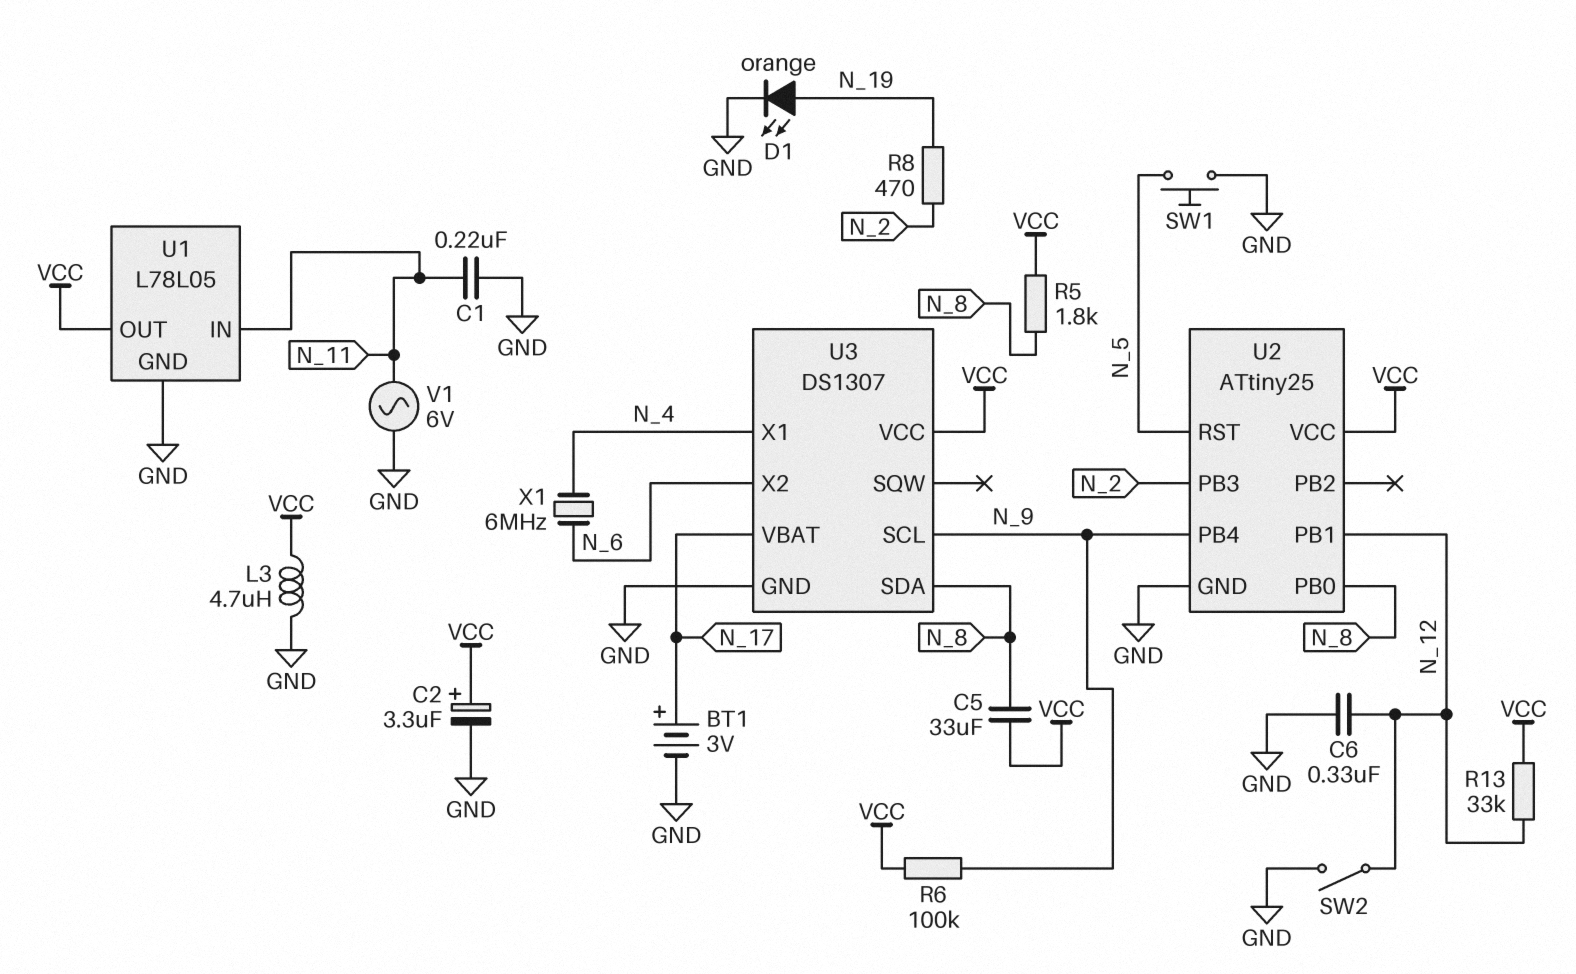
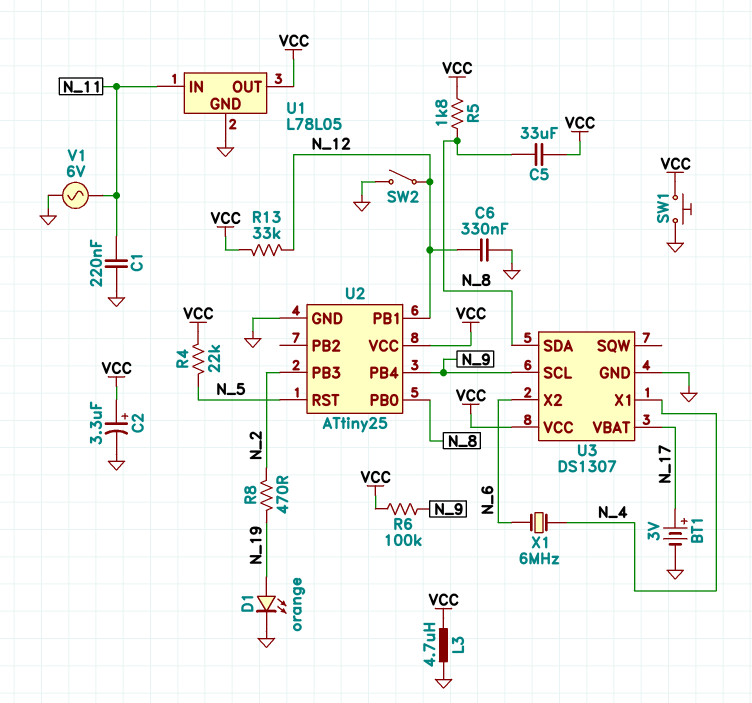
R4: none -> 22k (N_5, VCC)
SW1: button (GND, N_5) -> button (GND, VCC)

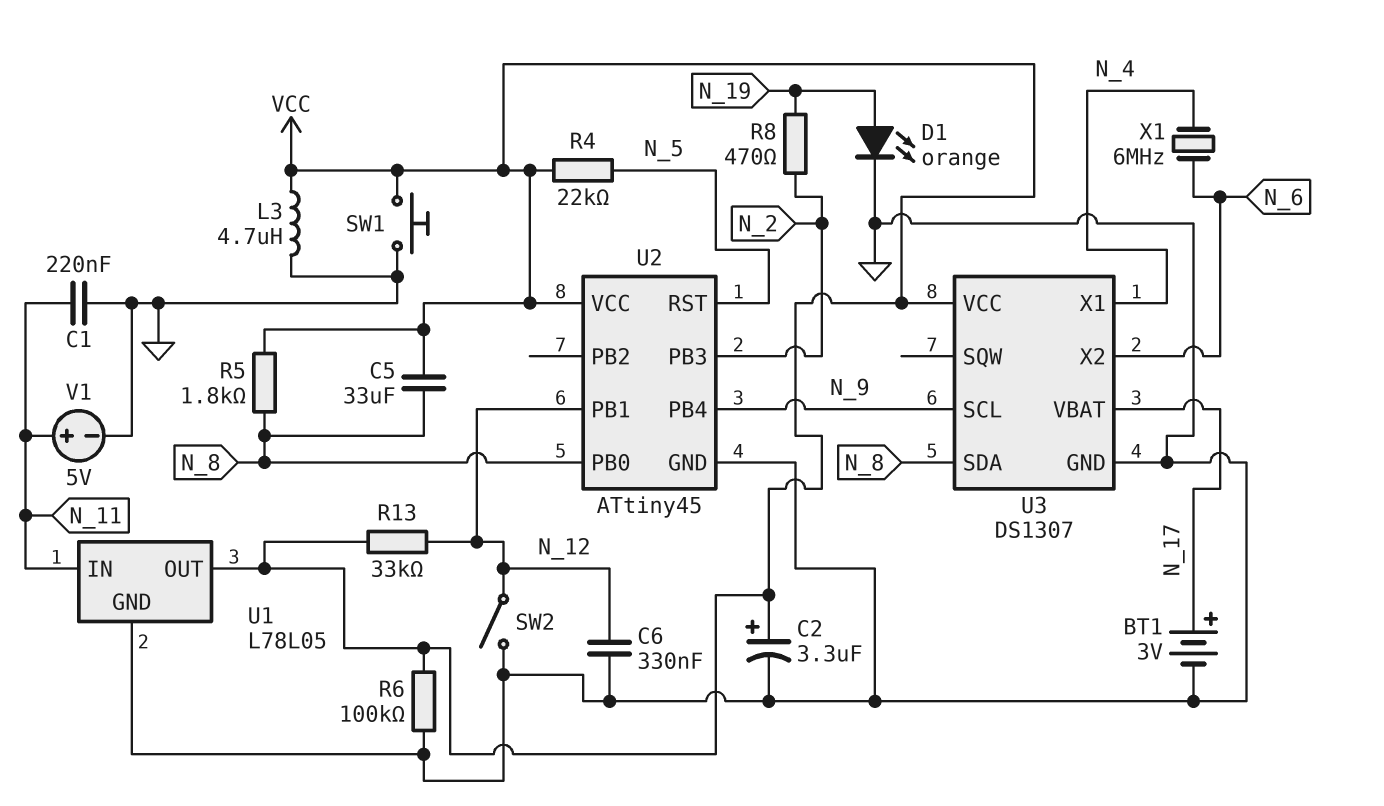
R6: 100k (N_9, VCC) -> 100k (GND, VCC)
U2: ATtiny25 -> ATtiny45
V1: AC 6V (GND, N_11) -> 5V (plus N_11, minus GND)

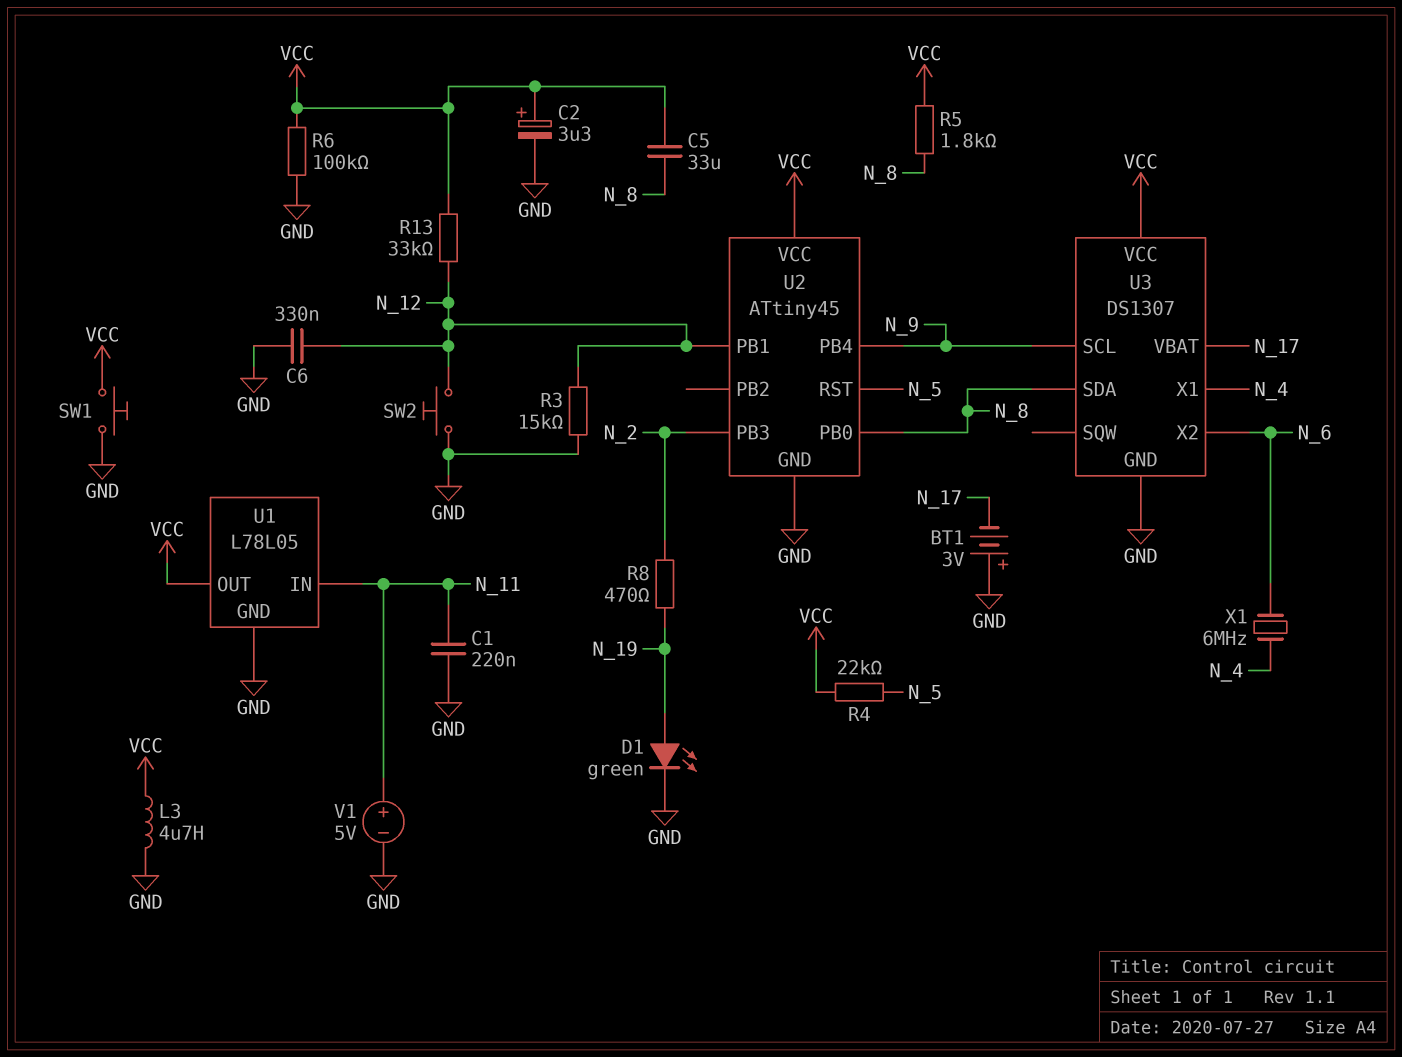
BT1: 3V (plus N_17, minus GND) -> 3V (plus GND, minus N_17)
D1: LED orange (A N_19, K GND) -> LED green (A N_19, K GND)
R3: none -> 15k (GND, N_12)
SW2: switch (GND, N_12) -> button (GND, N_12)

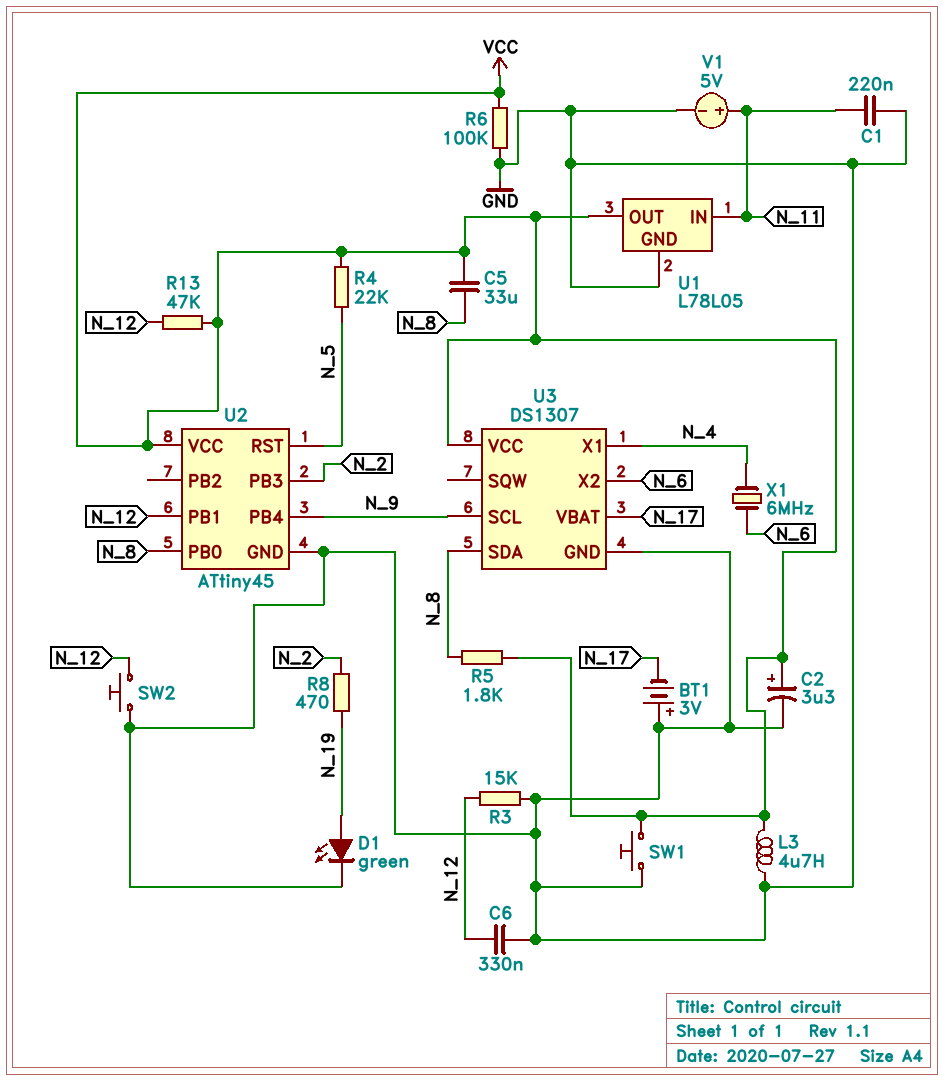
R13: 33k (N_12, VCC) -> 47k (N_12, VCC)

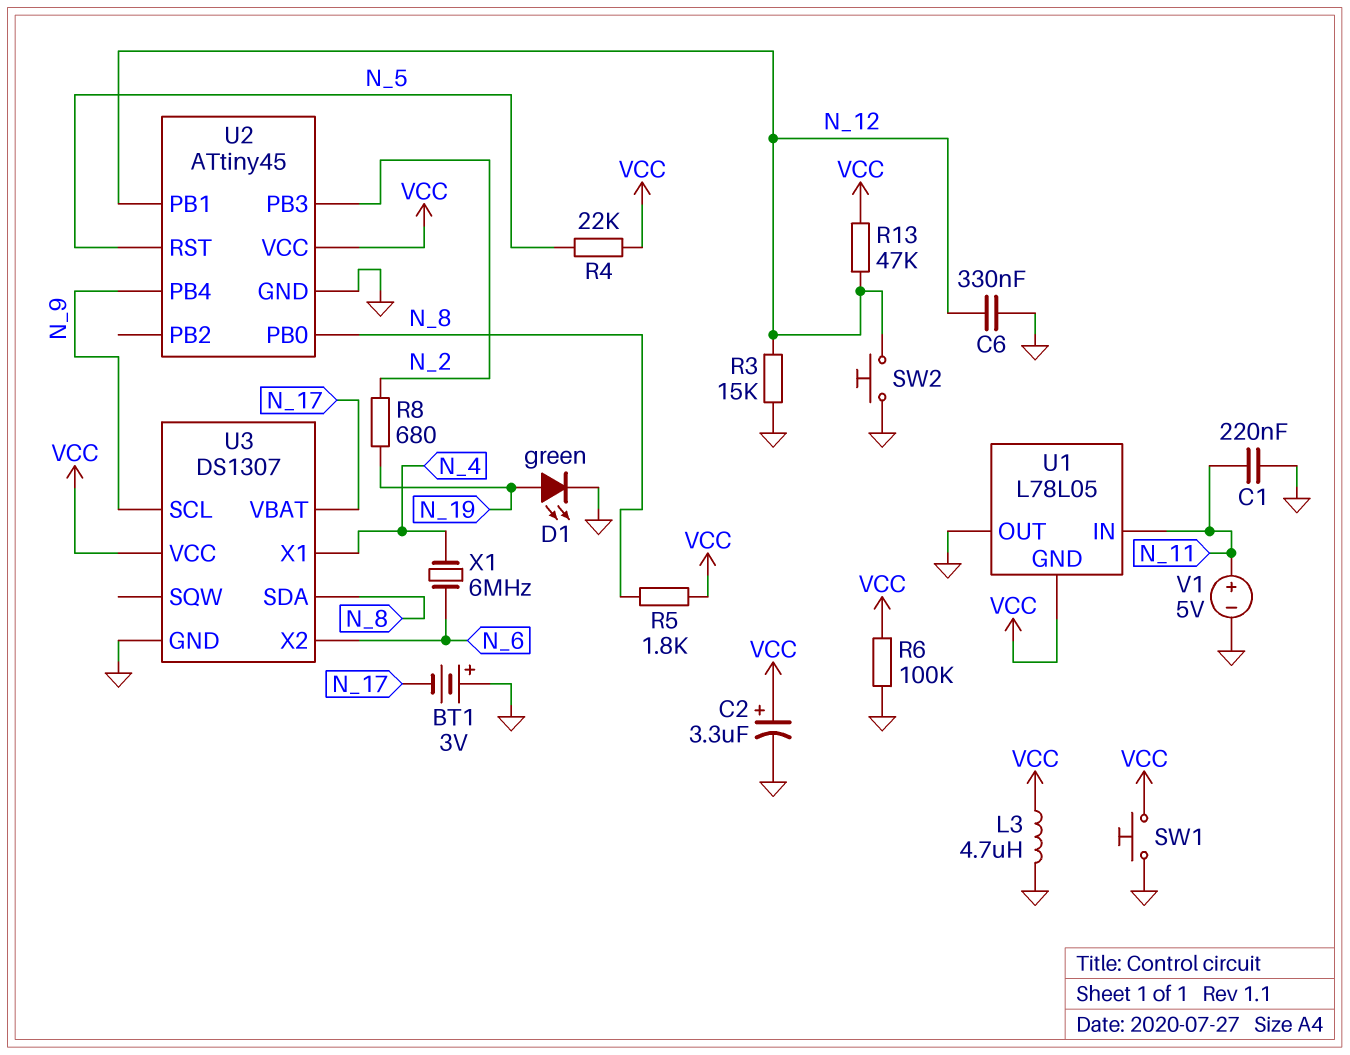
C5: 33uF (N_8, VCC) -> none
R8: 470 (N_2, N_19) -> 680 (N_2, N_19)
U1 pin GND: GND -> VCC
U1 pin OUT: VCC -> GND

